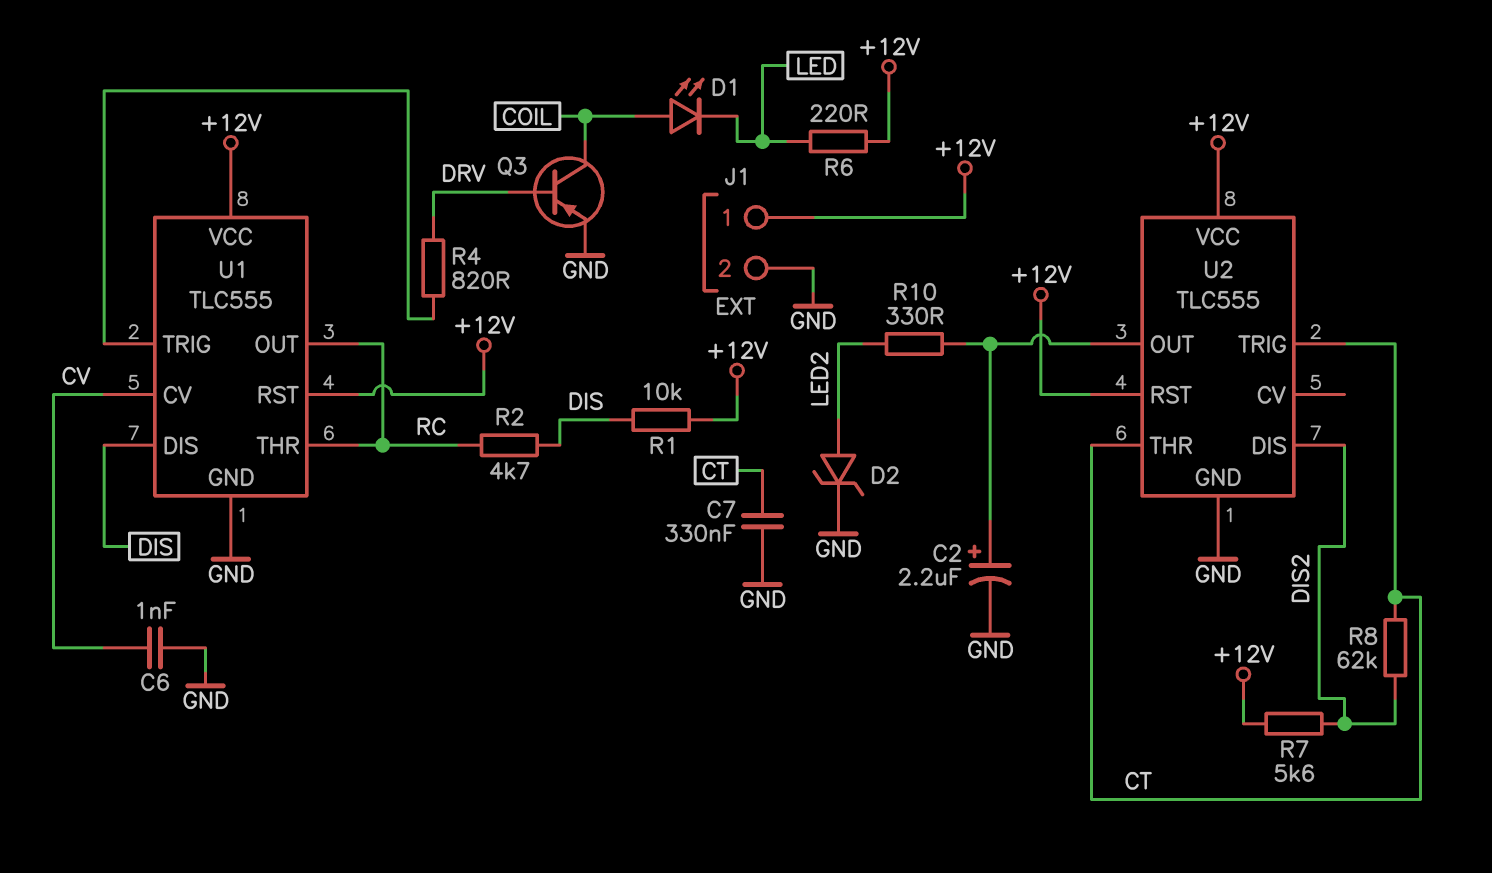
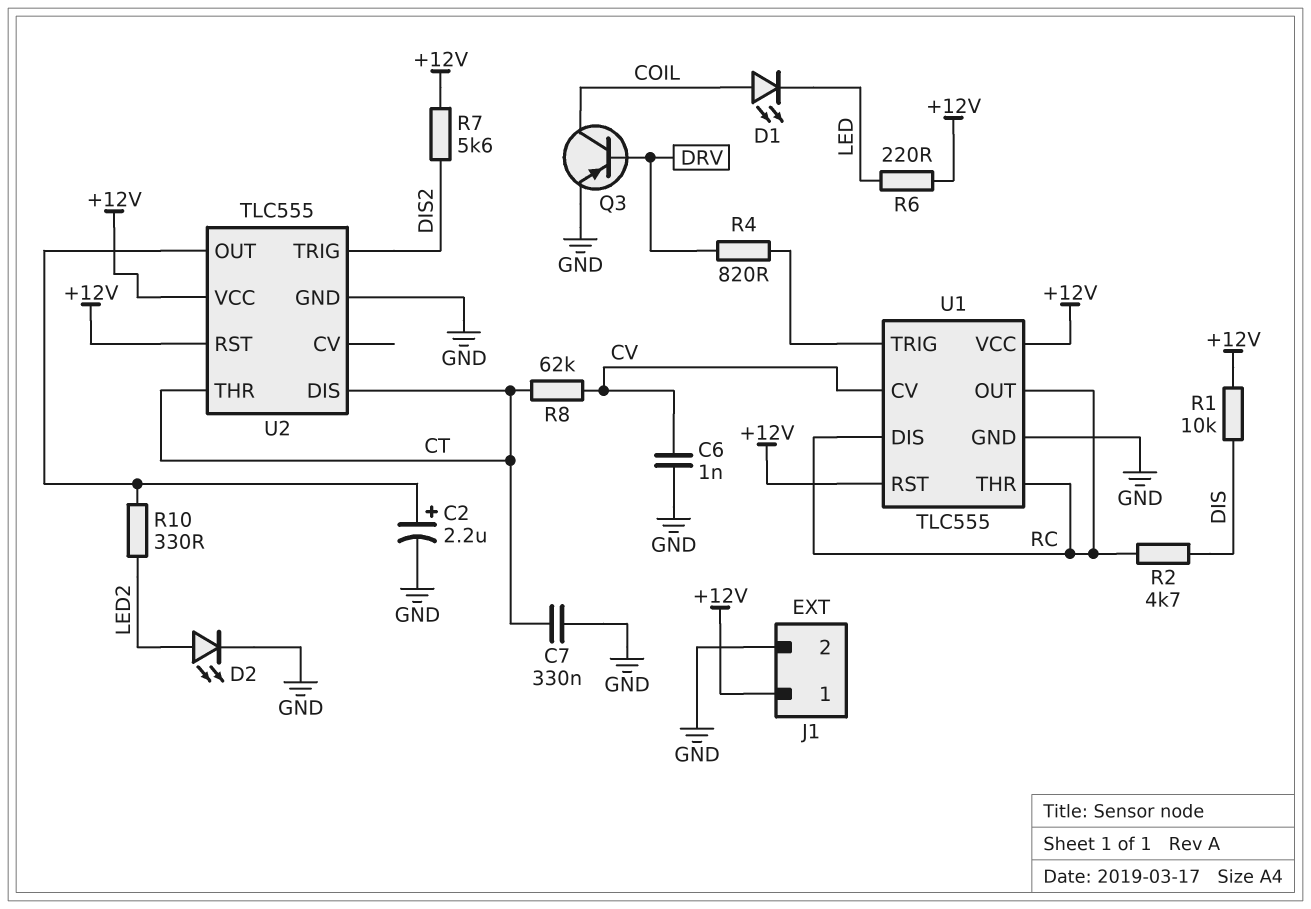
D2: zener (A LED2, K GND) -> LED (A LED2, K GND)
R8: 62k (CT, DIS2) -> 62k (CT, CV)
U1 pin DIS: DIS -> RC
U2 pin DIS: DIS2 -> CT
U2 pin TRIG: CT -> DIS2

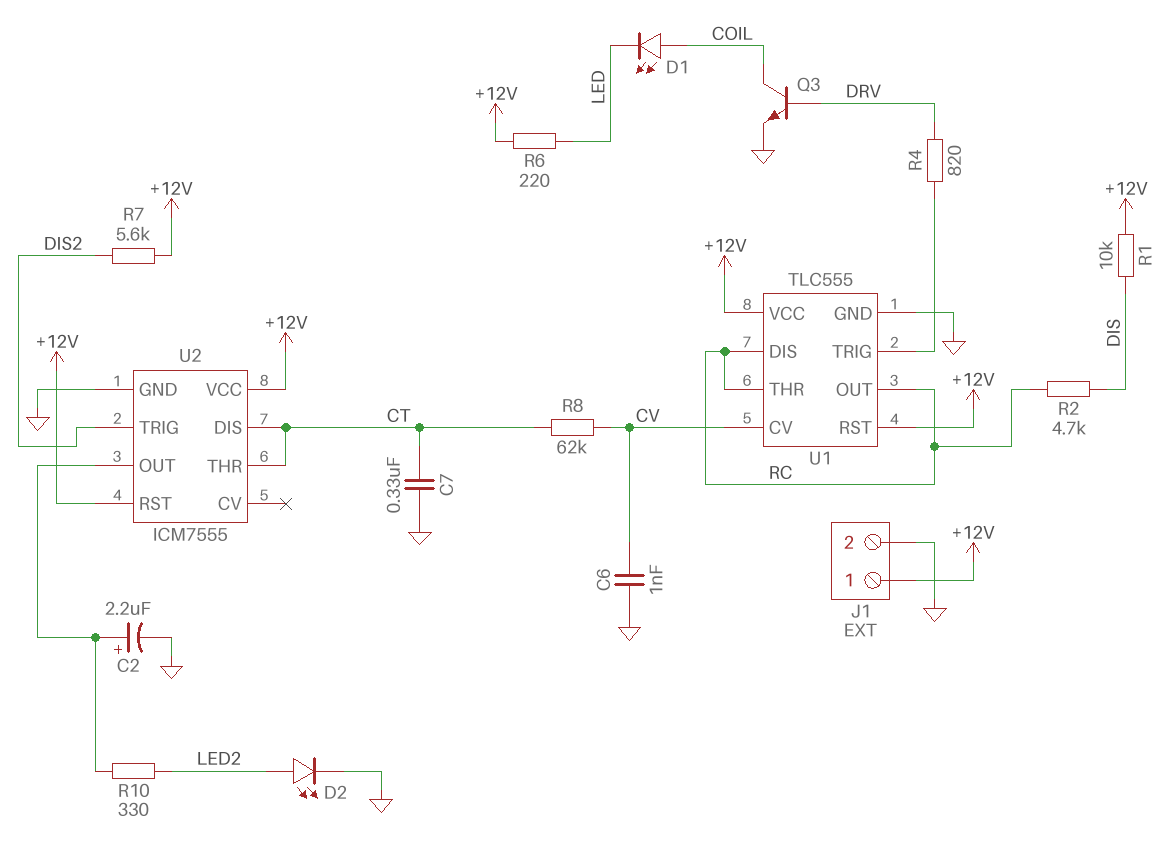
Q3: PNP (B DRV, C COIL, E GND) -> NPN (B DRV, C COIL, E GND)
U2: TLC555 -> ICM7555

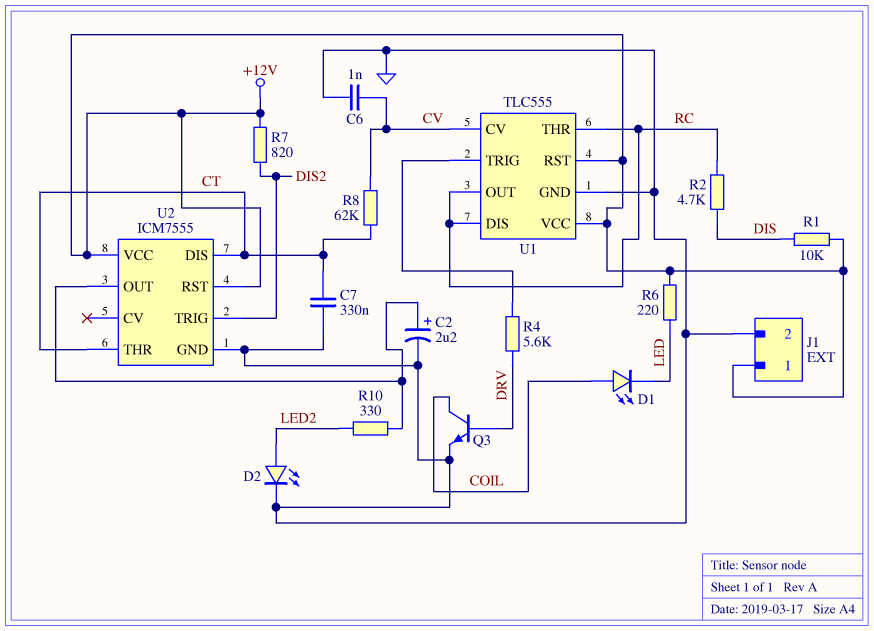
R4: 820 (DRV, U1/TRIG) -> 5.6k (DRV, U1/TRIG)
R7: 5.6k (+12V, DIS2) -> 820 (+12V, DIS2)

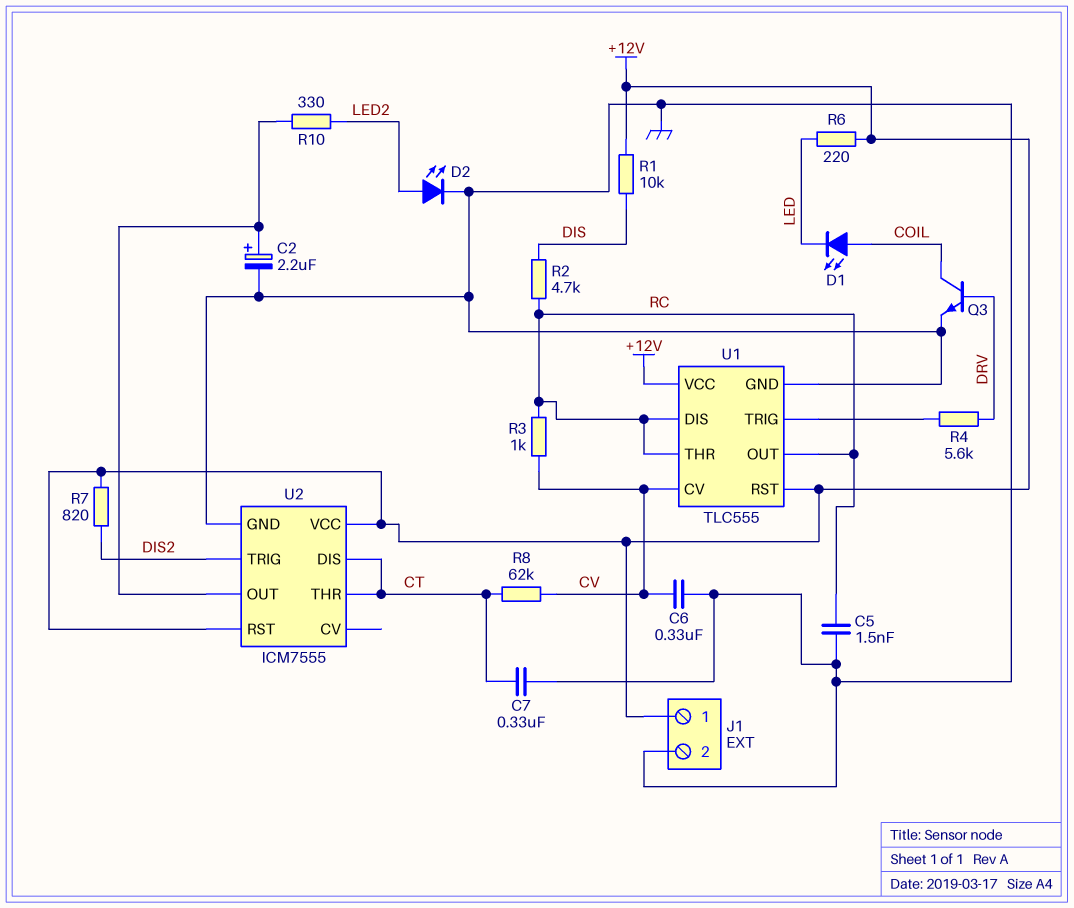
C5: none -> 1.5nF (GND, RC)
C6: 1nF (CV, GND) -> 330nF (CV, GND)
R3: none -> 1k (CV, RC)

